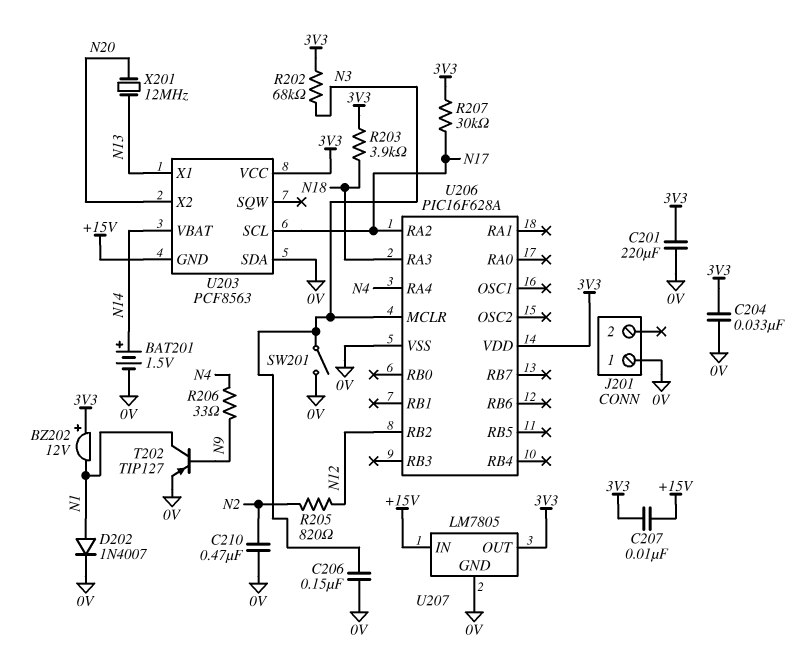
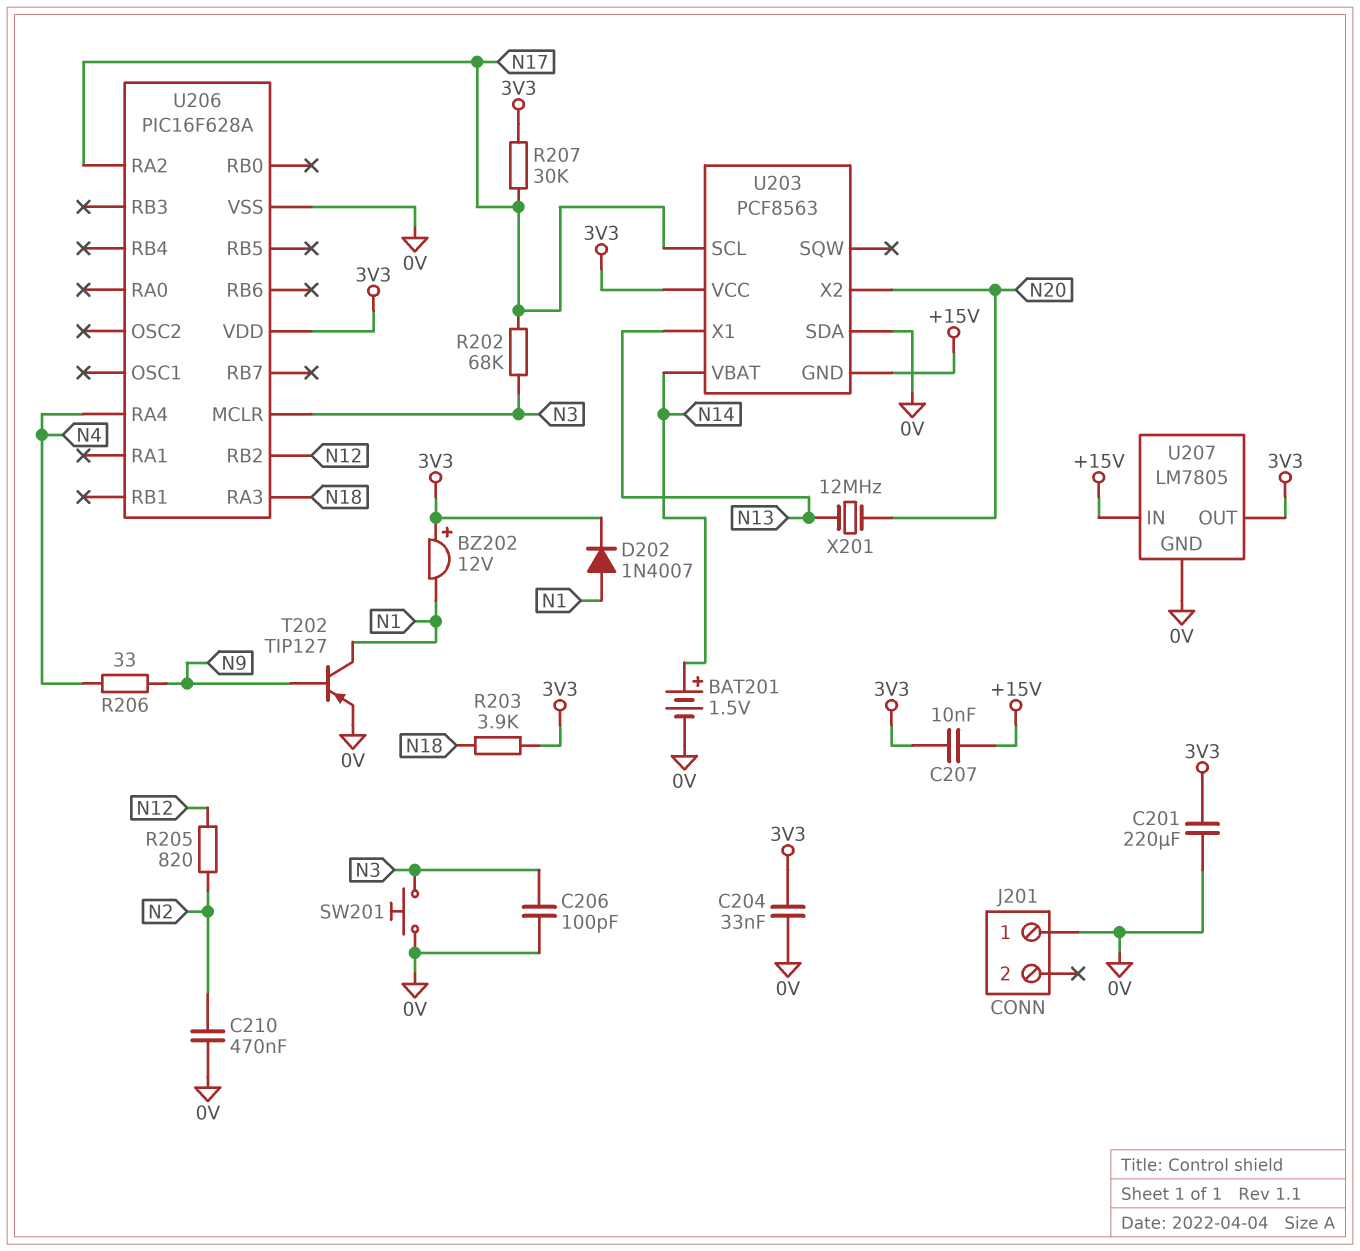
C206: 150nF (0V, N3) -> 100pF (0V, N3)
D202: diode 1N4007 (A N1, K 0V) -> diode 1N4007 (A N1, K 3V3)
R202: 68k (3V3, N3) -> 68k (N3, N17)
SW201: switch (0V, N3) -> button (0V, N3)

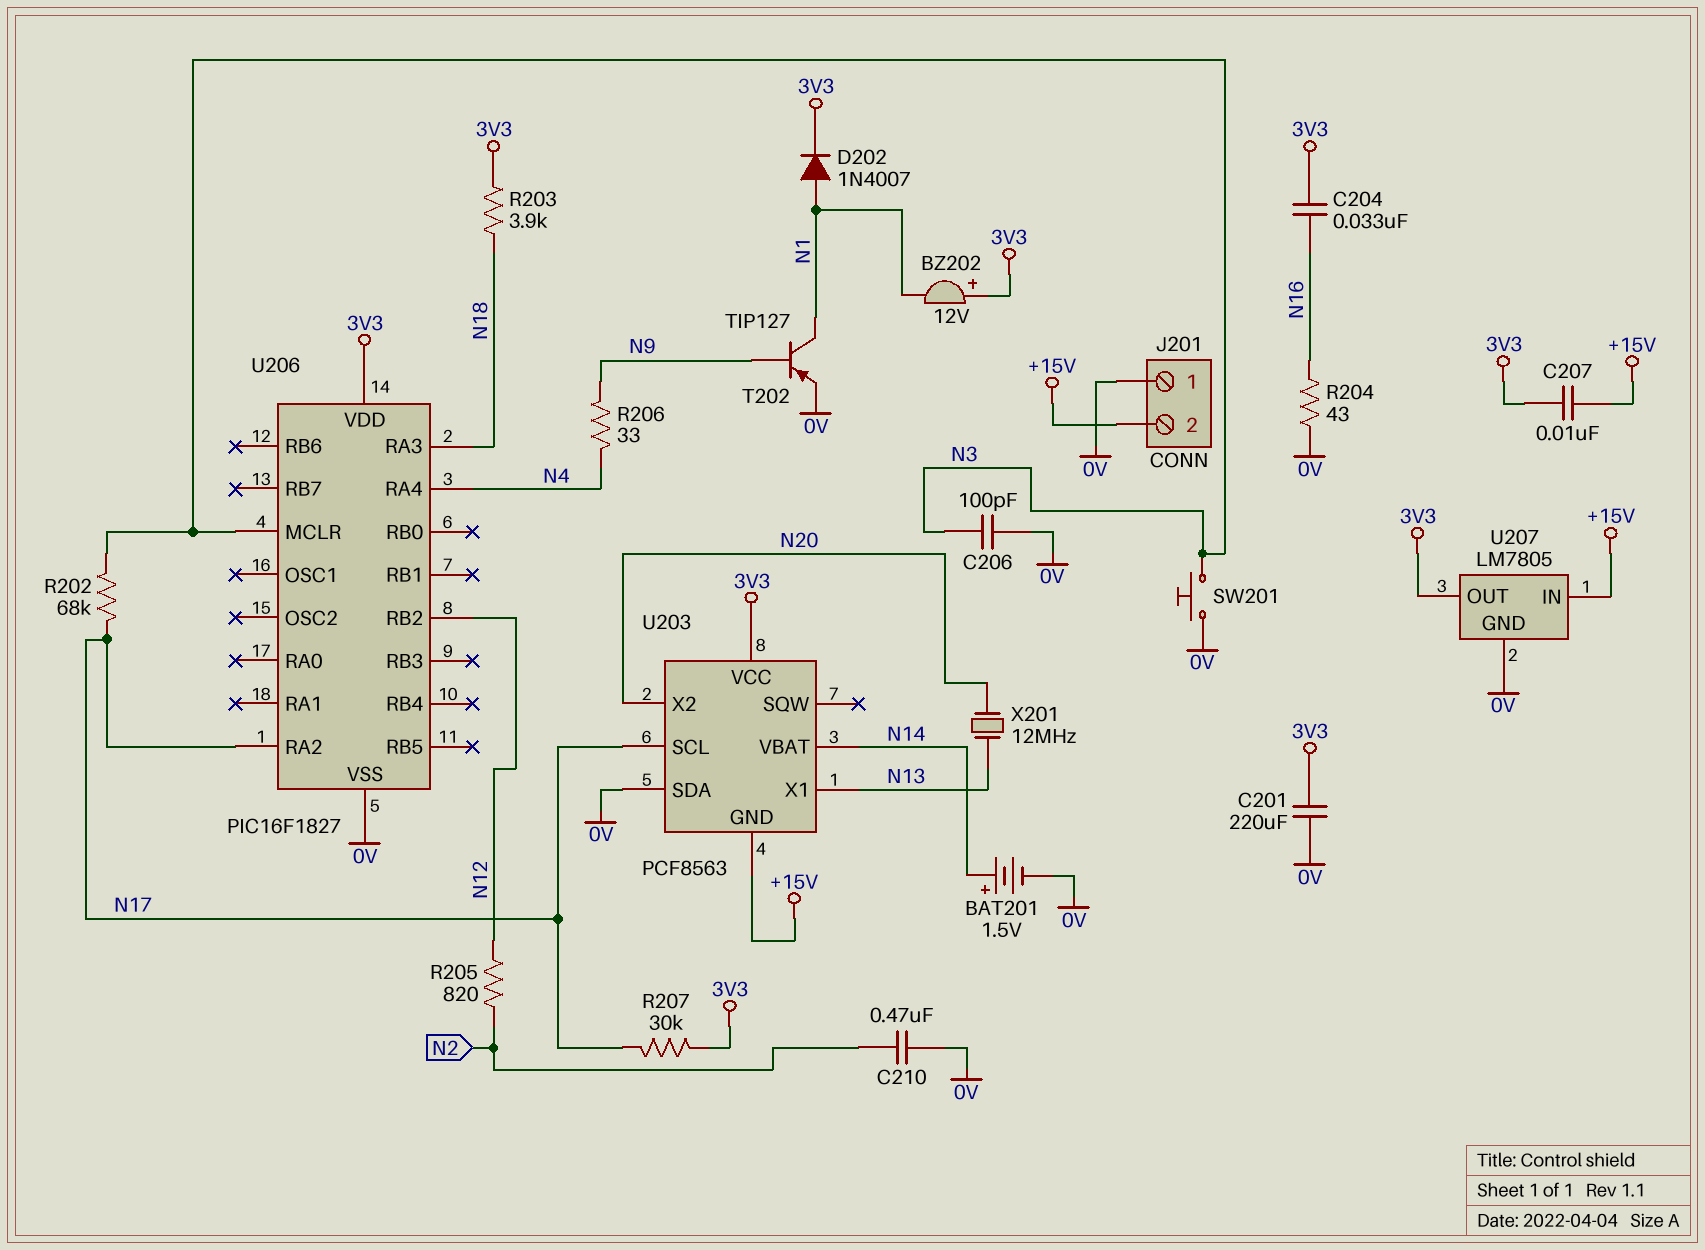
C204: 33nF (0V, 3V3) -> 33nF (3V3, N16)
J201 pin 2: none -> +15V
R204: none -> 43 (0V, N16)
U206: PIC16F628A -> PIC16F1827

